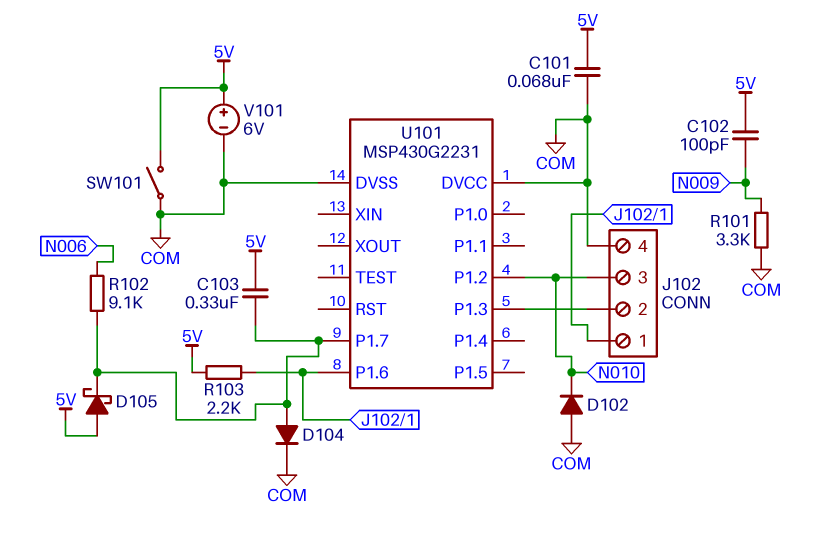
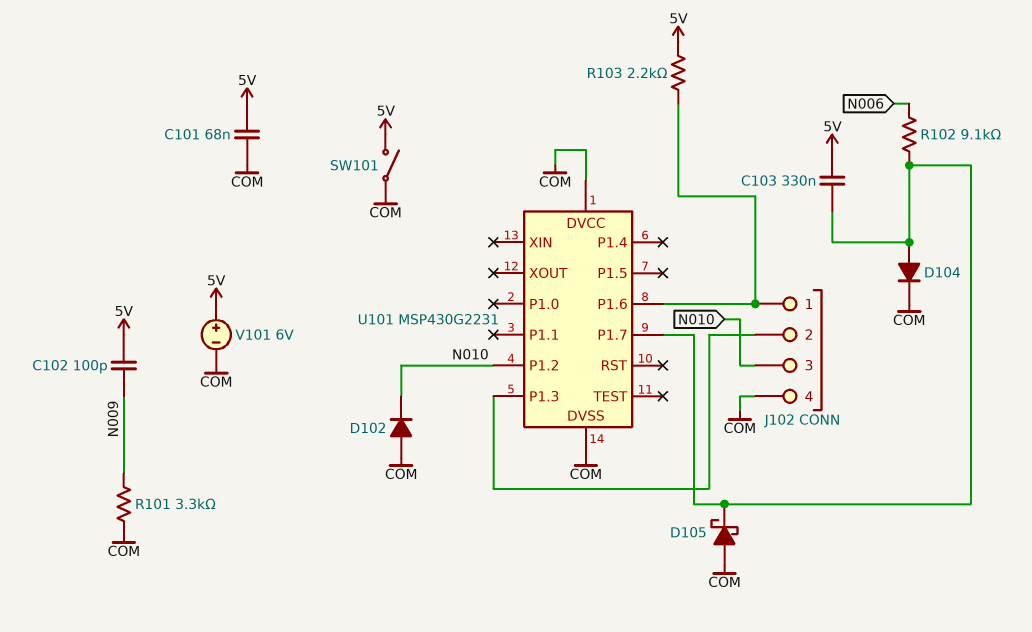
D105: schottky (A 5V, K U101/P1.7) -> schottky (A COM, K U101/P1.7)

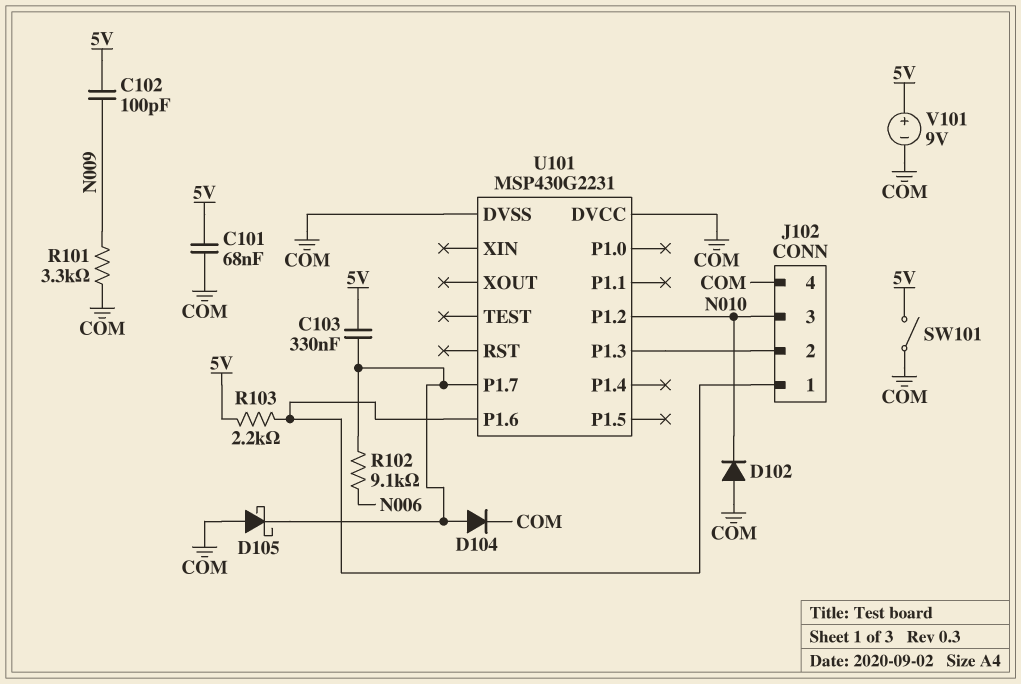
V101: 6V (plus 5V, minus COM) -> 9V (plus 5V, minus COM)

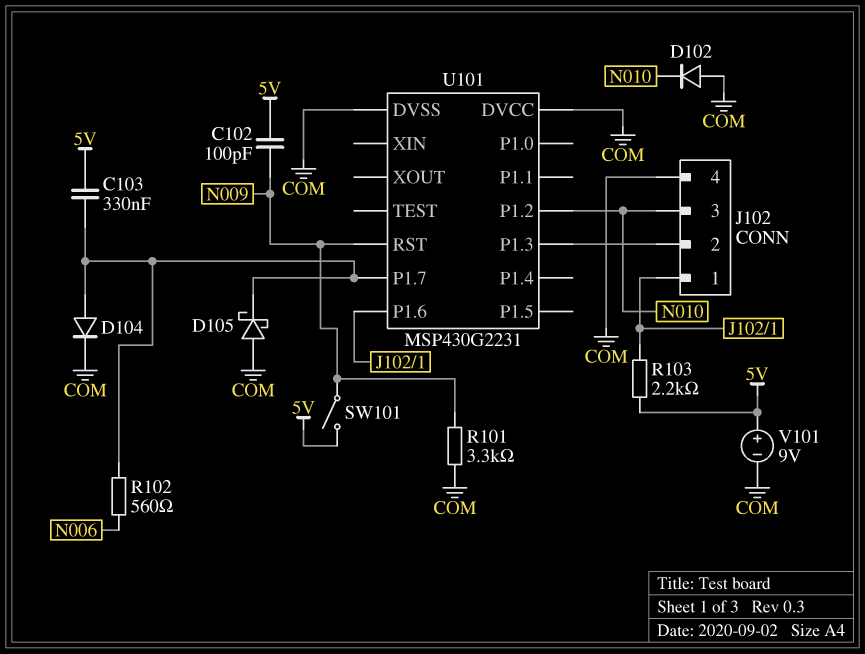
C101: 68nF (5V, COM) -> none
R102: 9.1k (N006, U101/P1.7) -> 560 (N006, U101/P1.7)
SW101: switch (5V, COM) -> switch (5V, N009)
U101 pin RST: none -> N009

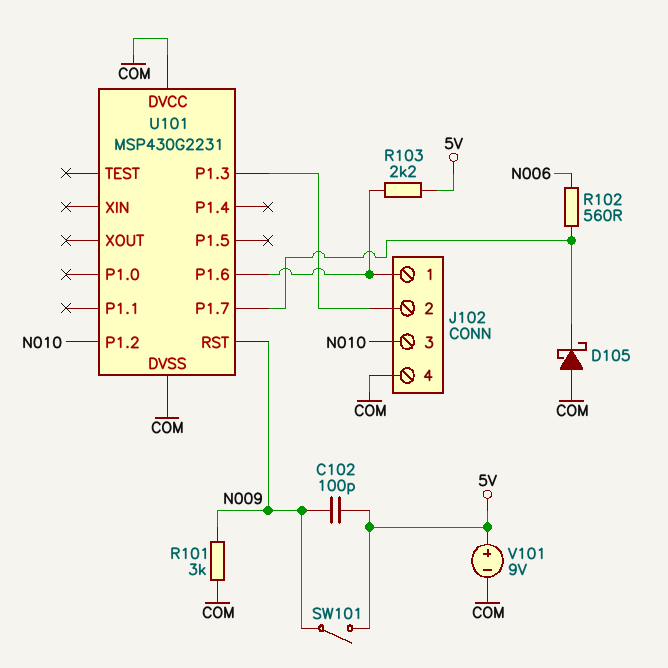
C103: 330nF (5V, U101/P1.7) -> none
D102: diode (A COM, K N010) -> none
D104: diode (A U101/P1.7, K COM) -> none
R101: 3.3k (COM, N009) -> 3k (COM, N009)

